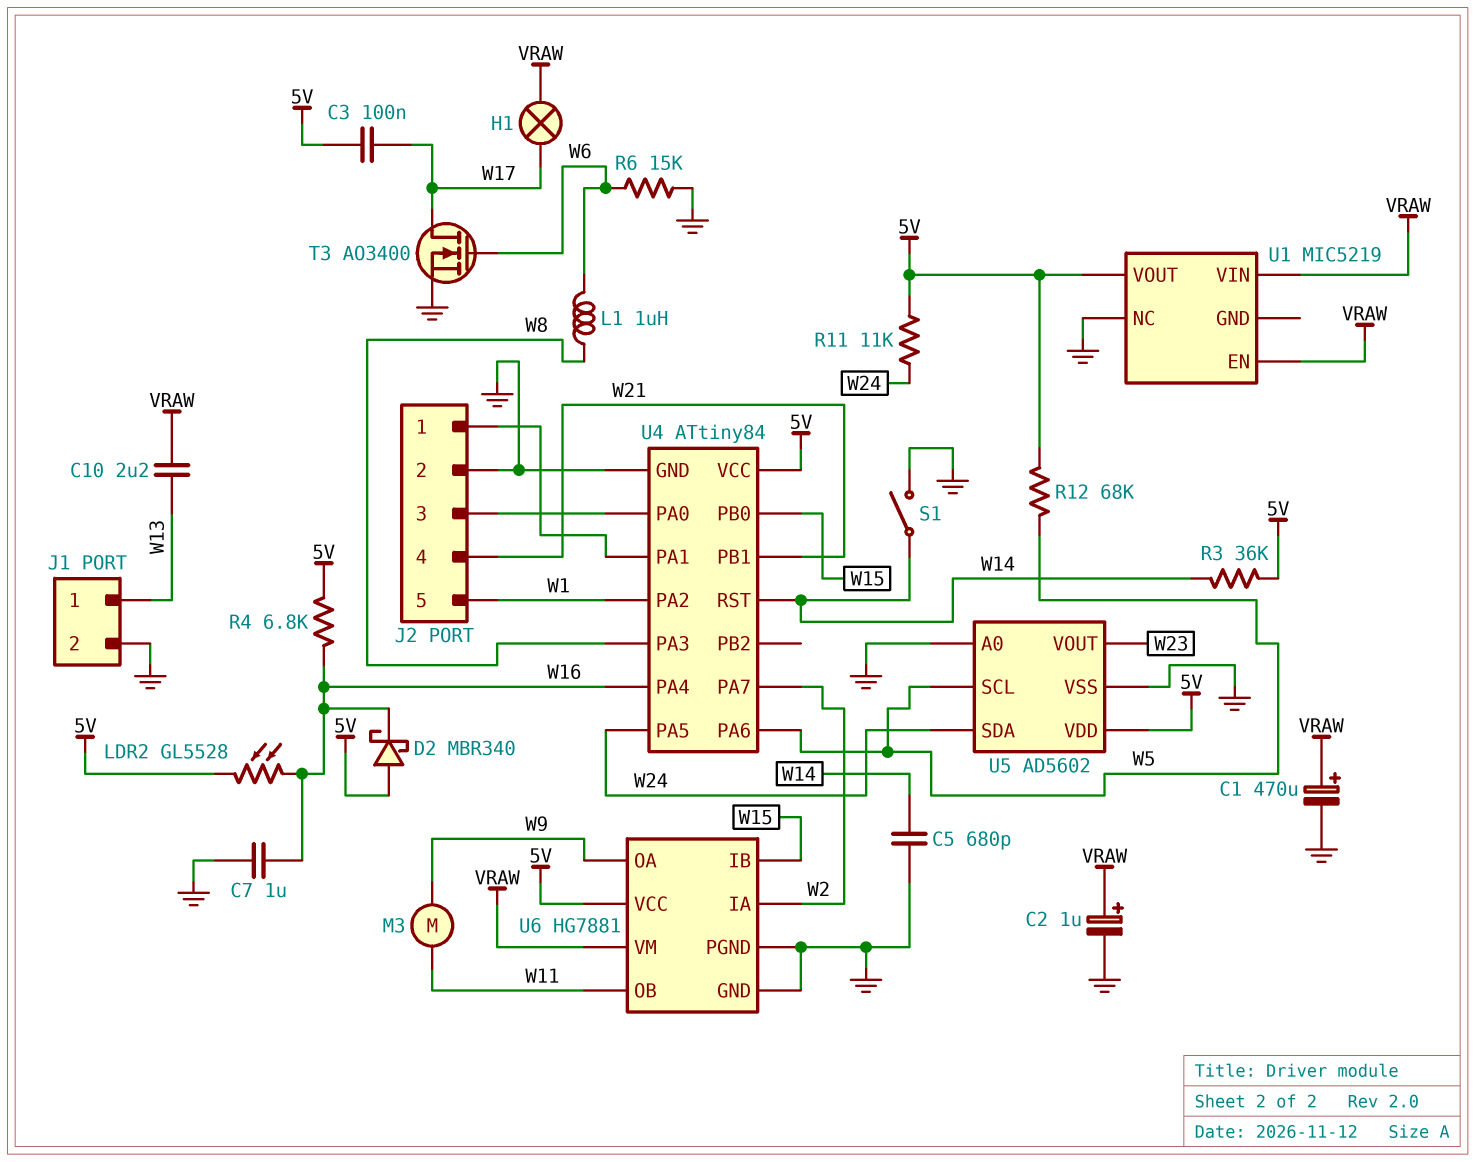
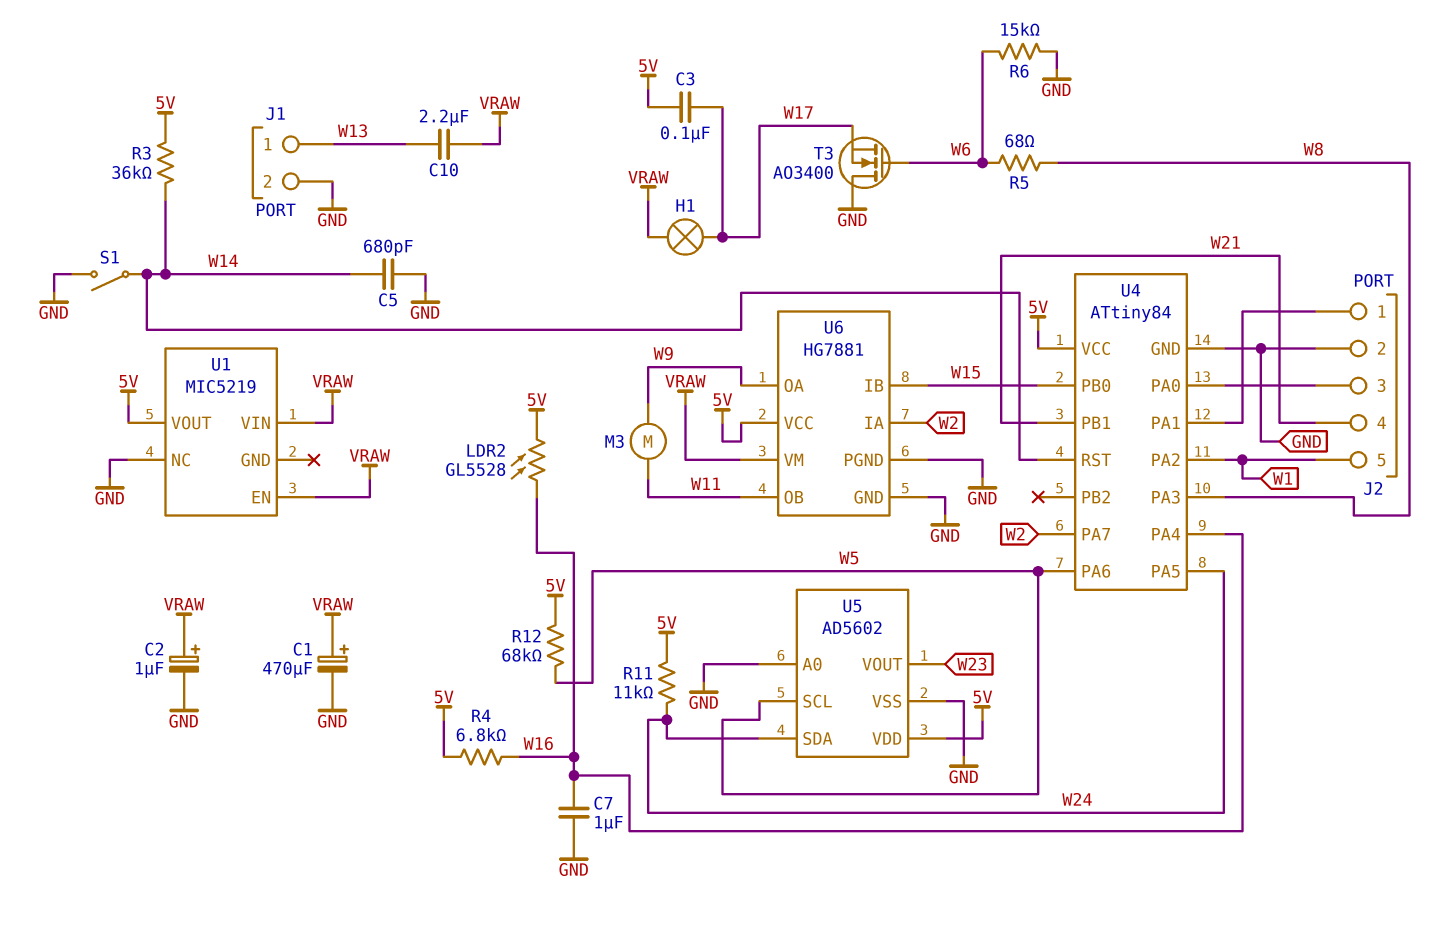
D2: schottky MBR340 (A 5V, K W16) -> none
L1: 1uH (W6, W8) -> none
R5: none -> 68 (W6, W8)
T3: NMOS AO3400 (G W6, D W17, S GND) -> NMOS AO3400 (G W6, D GND, S W17)

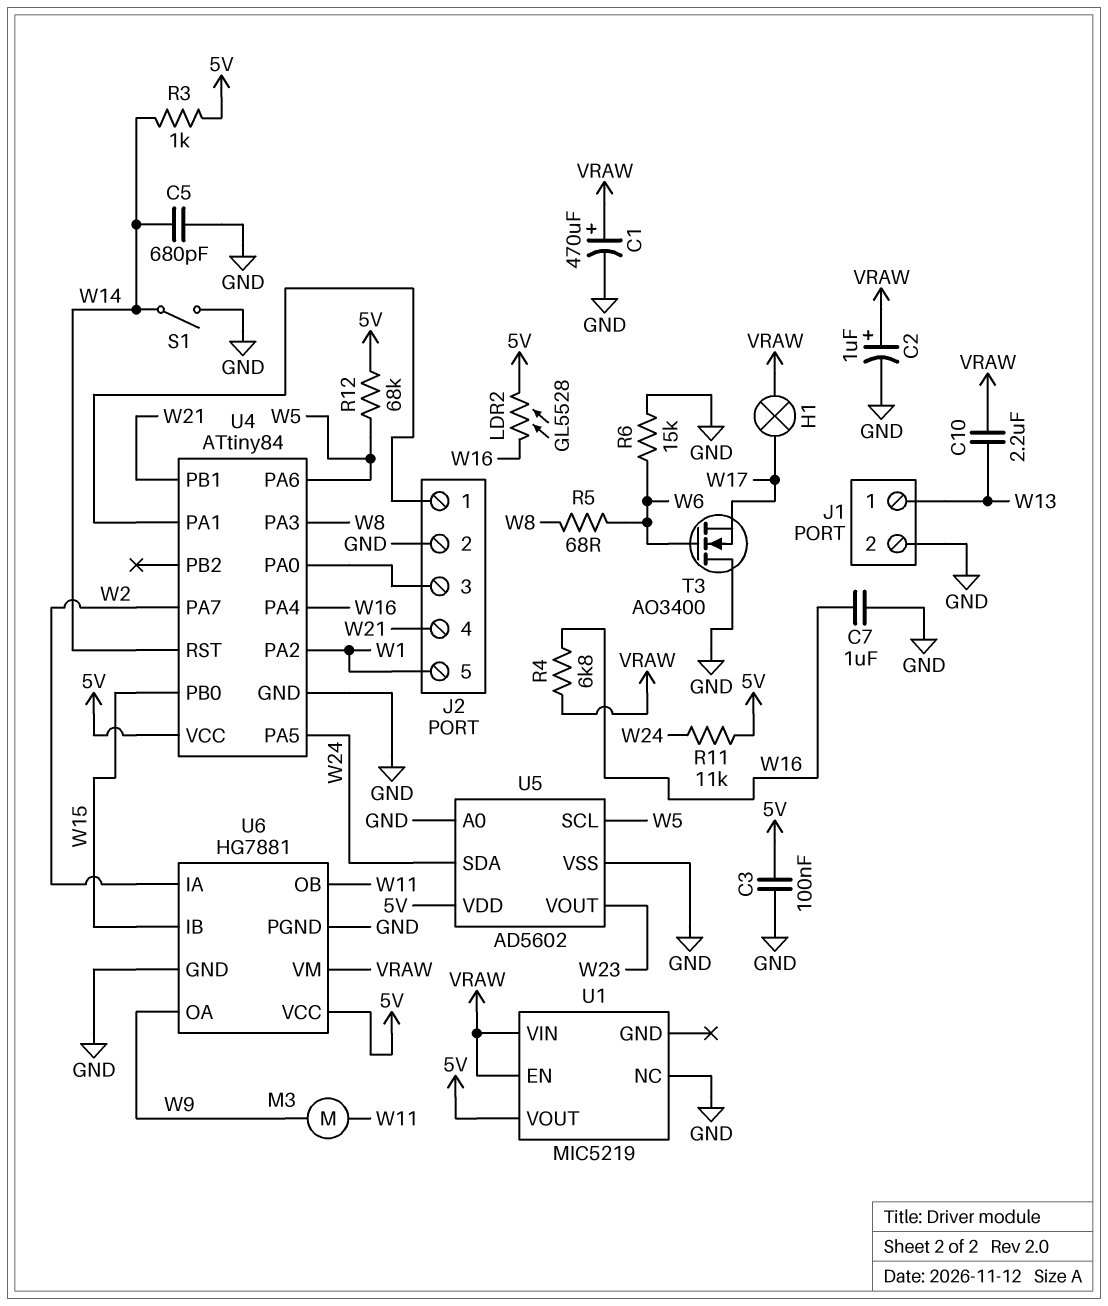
C3: 100nF (5V, W17) -> 100nF (5V, GND)
R3: 36k (5V, W14) -> 1k (5V, W14)
R4: 6.8k (5V, W16) -> 6.8k (VRAW, W16)

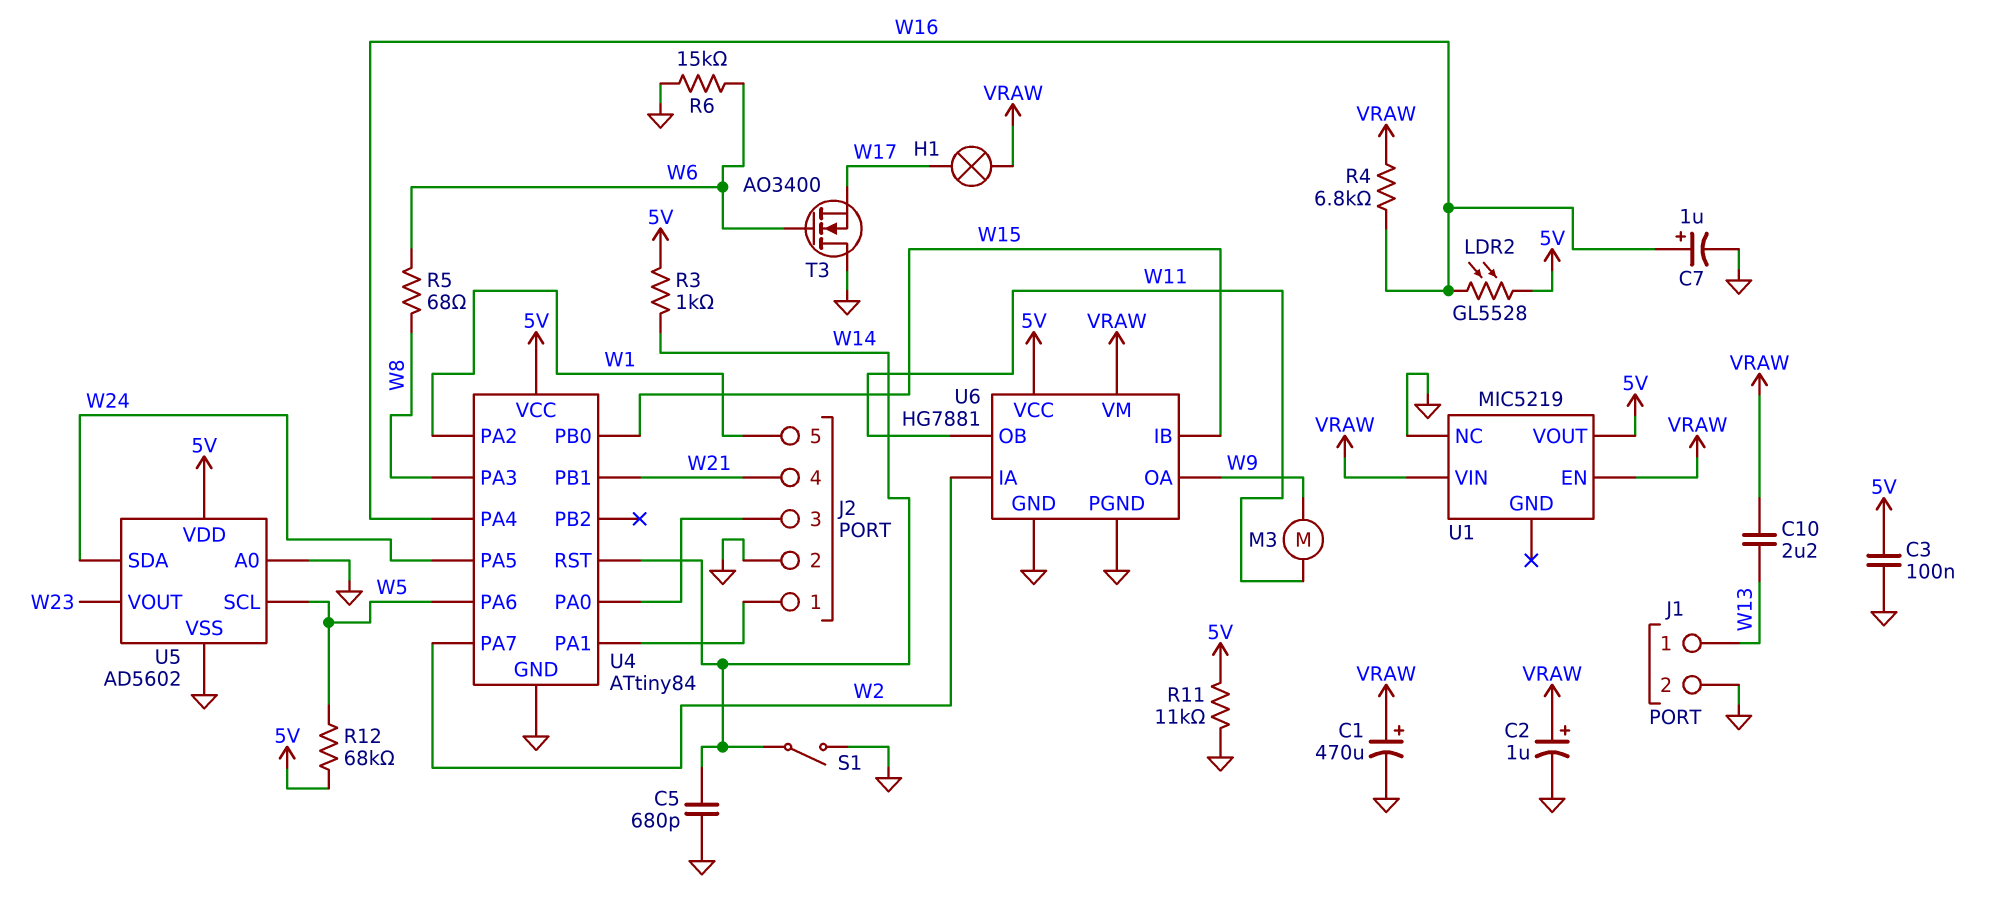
C7: 1uF (GND, W16) -> 1uF (plus W16, minus GND)
R11: 11k (5V, W24) -> 11k (5V, GND)

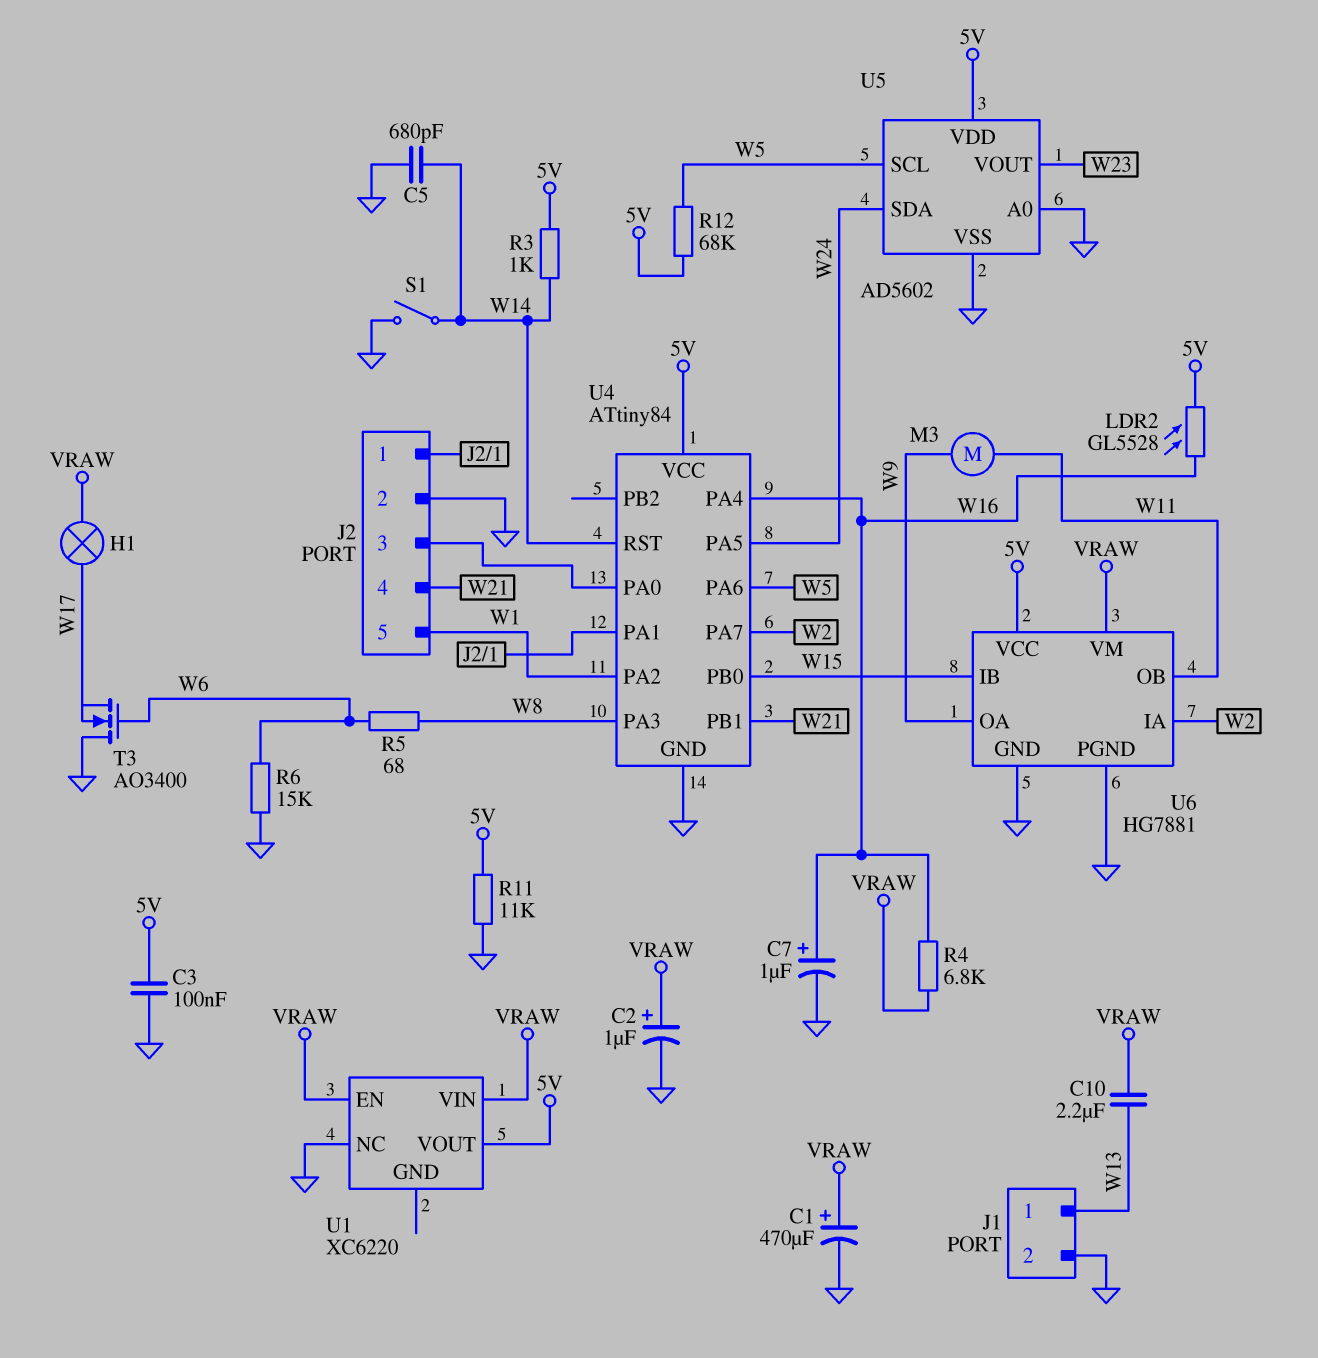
U1: MIC5219 -> XC6220

